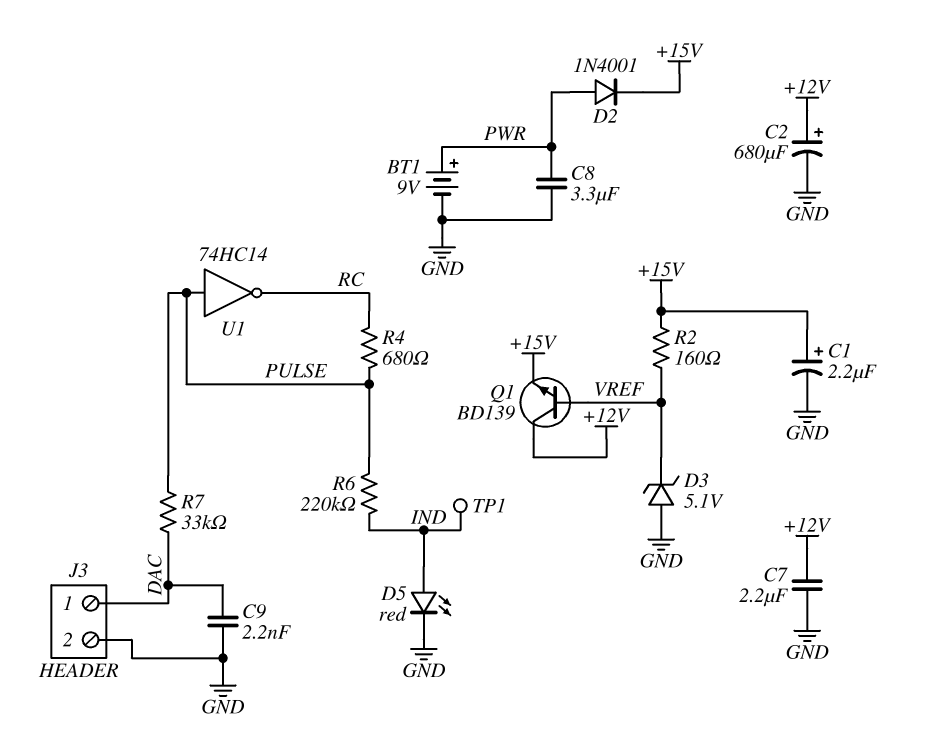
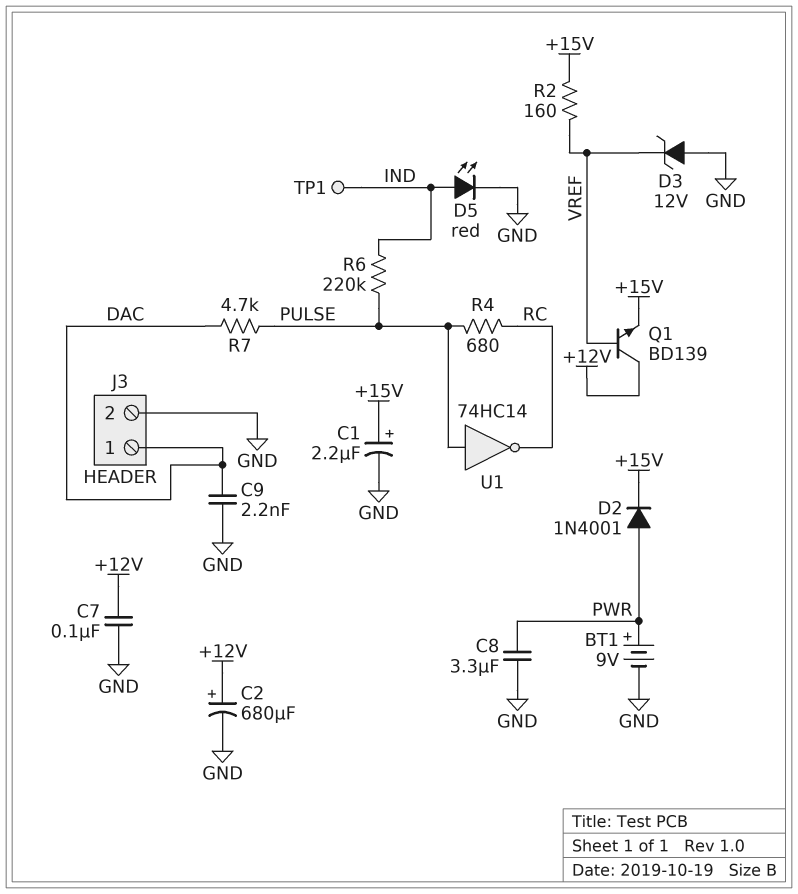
C7: 2.2uF (+12V, GND) -> 100nF (+12V, GND)
D3: zener 5.1V (A GND, K VREF) -> zener 12V (A GND, K VREF)
R7: 33k (DAC, PULSE) -> 4.7k (DAC, PULSE)

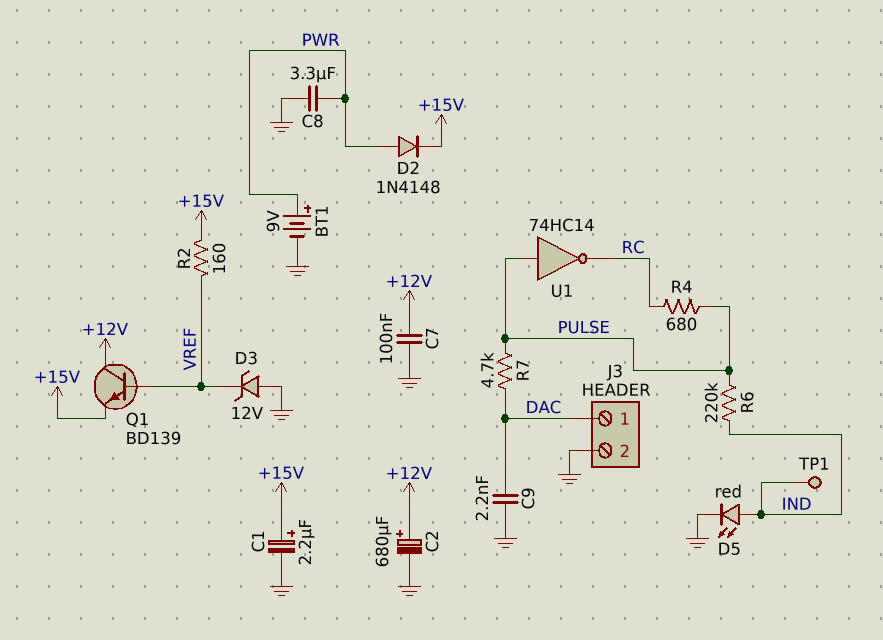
D2: diode 1N4001 (A PWR, K +15V) -> diode 1N4148 (A PWR, K +15V)

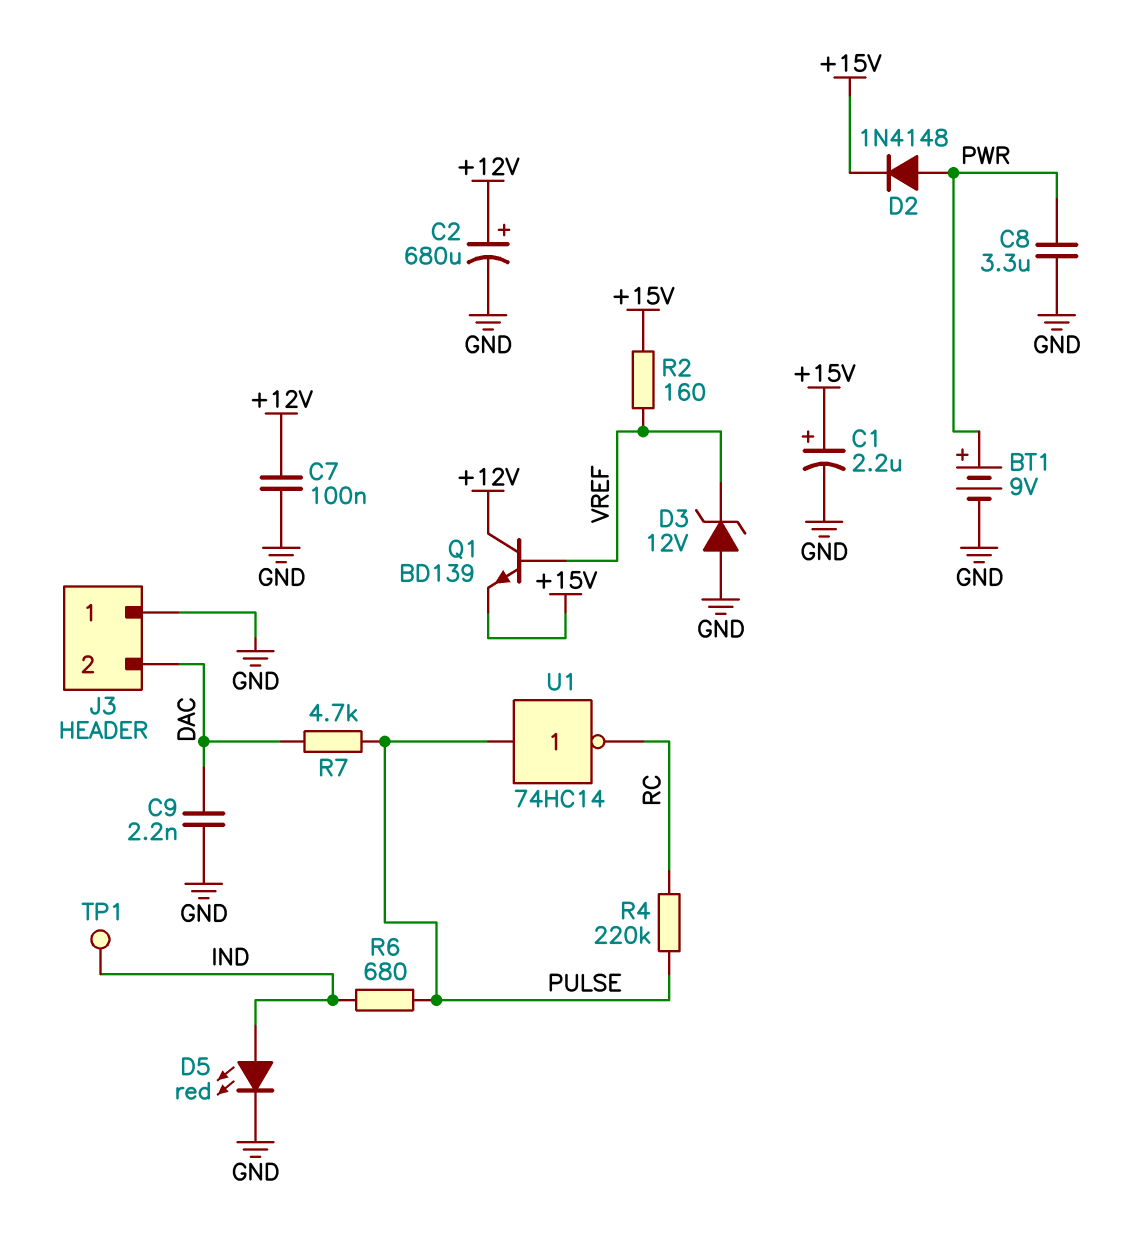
J3 pin 1: DAC -> GND
J3 pin 2: GND -> DAC
R4: 680 (PULSE, RC) -> 220k (PULSE, RC)
R6: 220k (IND, PULSE) -> 680 (IND, PULSE)

